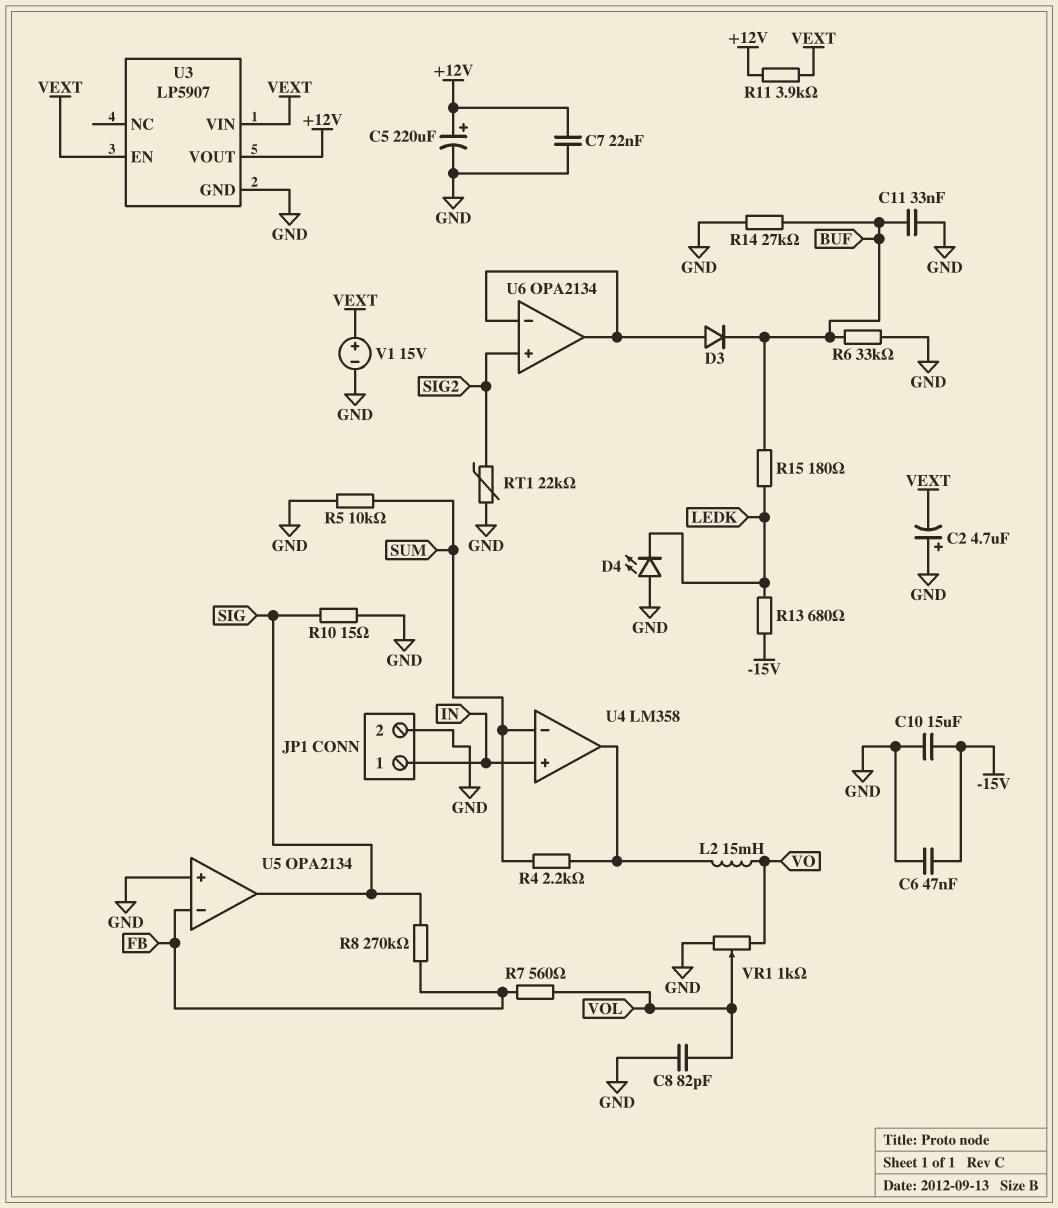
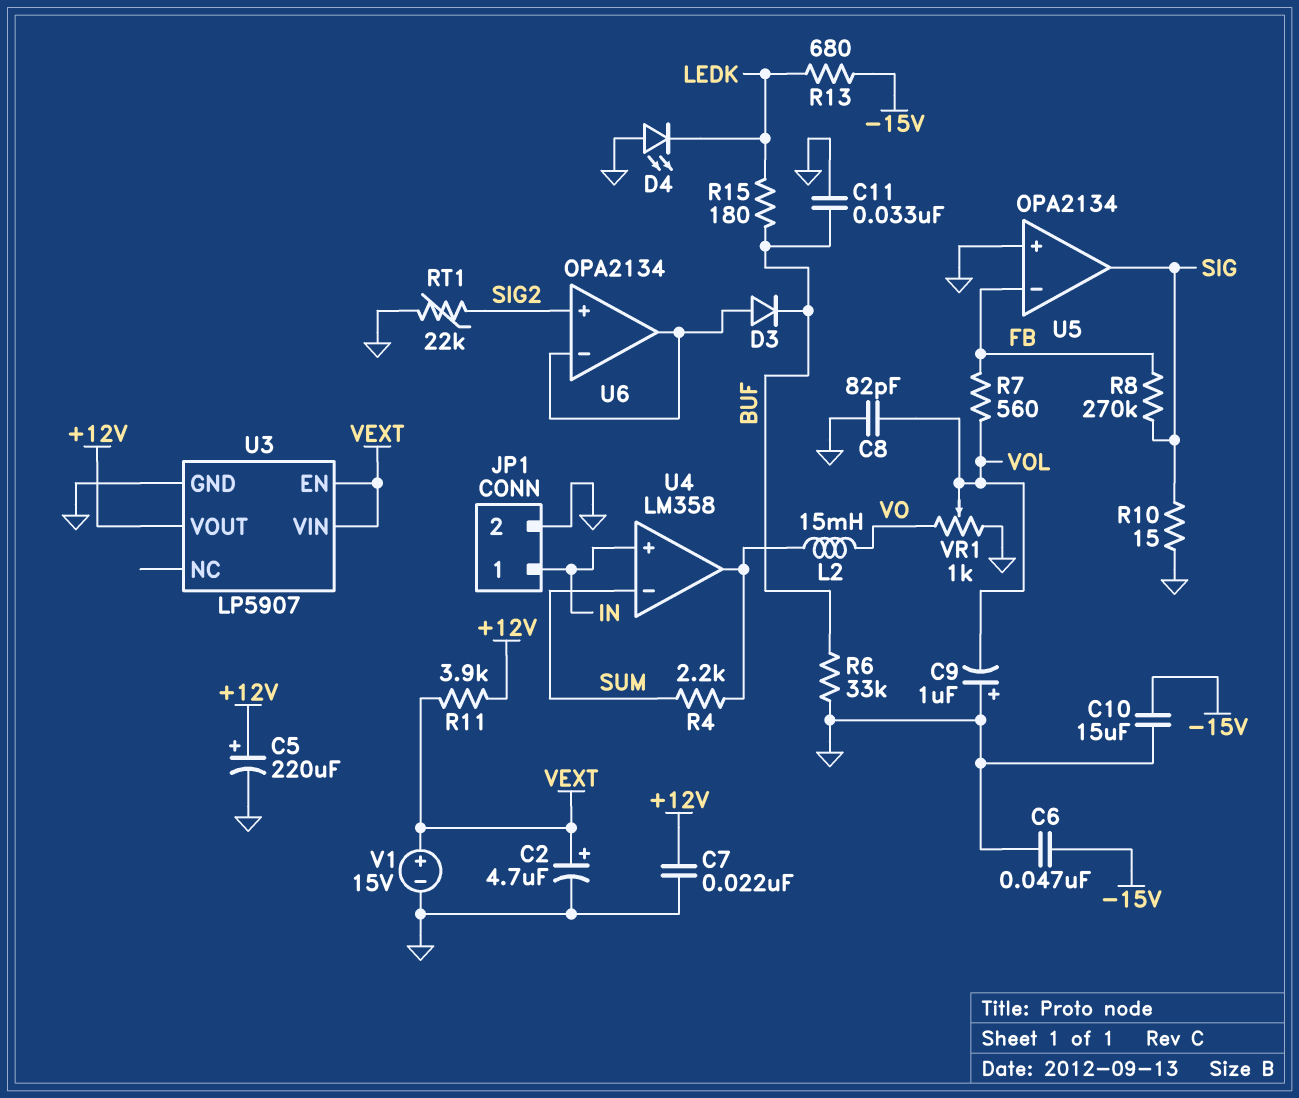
C2: 4.7uF (plus GND, minus VEXT) -> 4.7uF (plus VEXT, minus GND)
C9: none -> 1uF (plus GND, minus VOL)
R5: 10k (GND, SUM) -> none
R14: 27k (BUF, GND) -> none

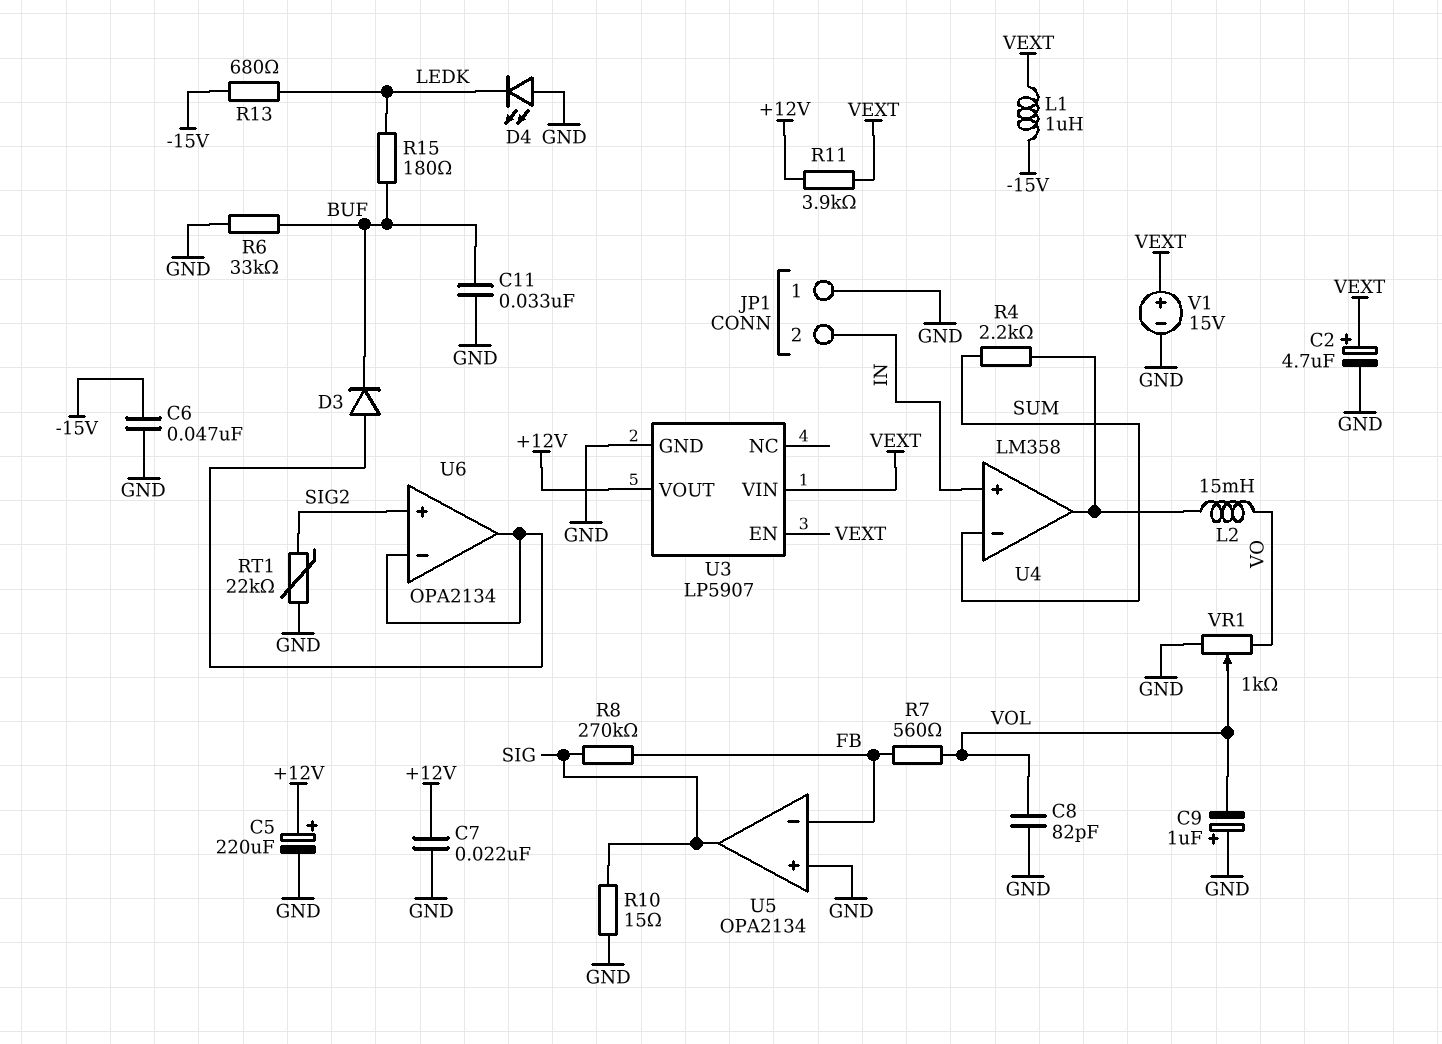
C10: 15uF (-15V, GND) -> none
JP1 pin 1: IN -> GND
JP1 pin 2: GND -> IN
L1: none -> 1uH (-15V, VEXT)

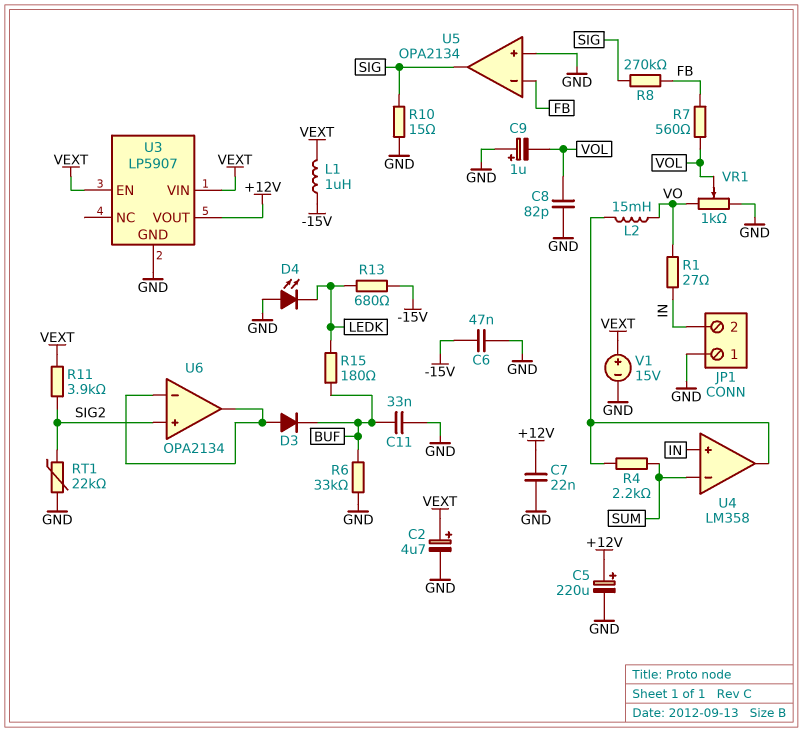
R1: none -> 27 (IN, VO)
R11: 3.9k (+12V, VEXT) -> 3.9k (SIG2, VEXT)

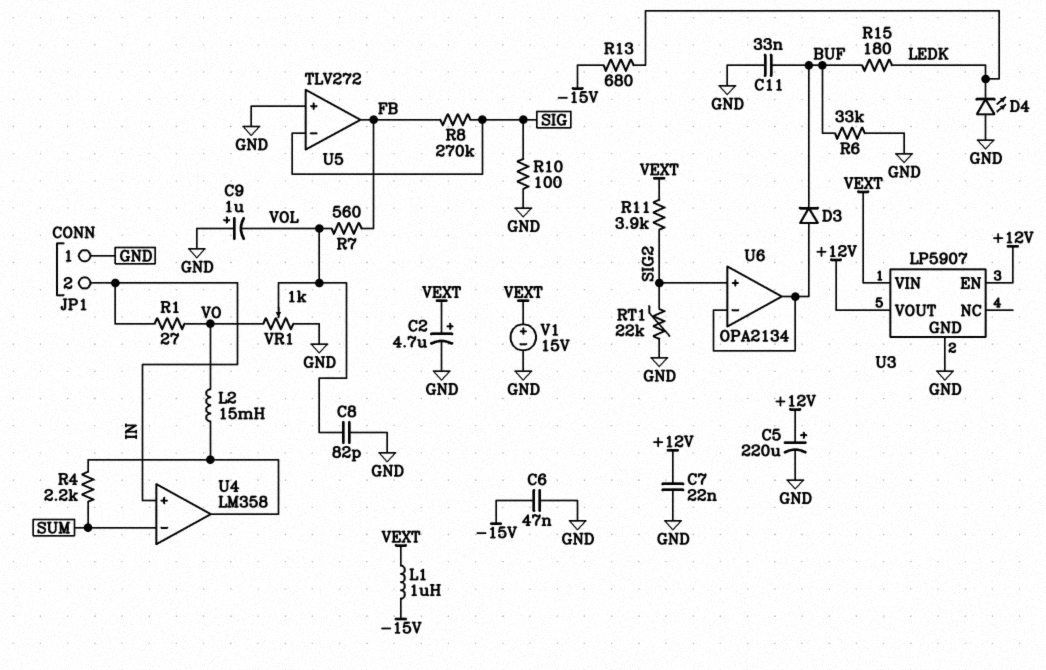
R10: 15 (GND, SIG) -> 100 (GND, SIG)
U3 pin EN: VEXT -> +12V
U5: OPA2134 -> TLV272
U5 pin in-: FB -> SIG
U5 pin out: SIG -> FB

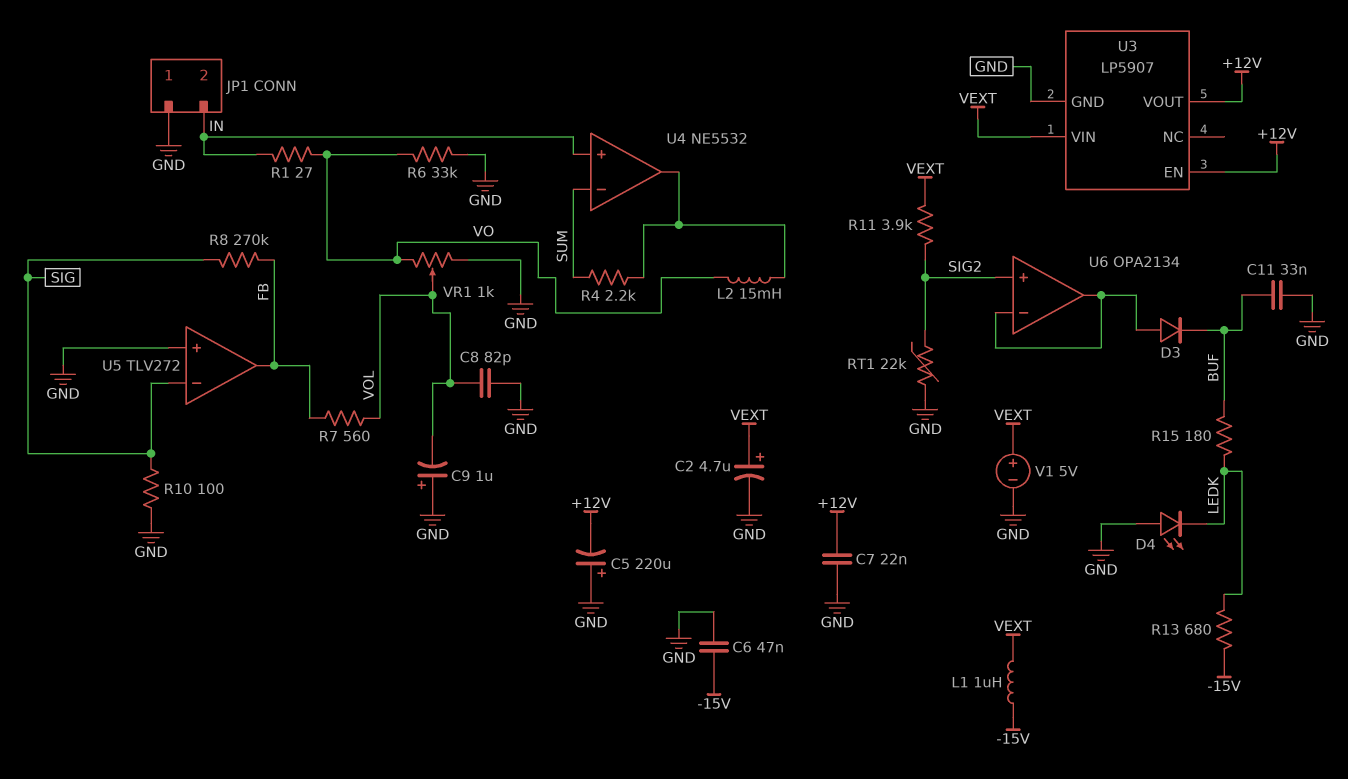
C5: 220uF (plus +12V, minus GND) -> 220uF (plus GND, minus +12V)
R6: 33k (BUF, GND) -> 33k (GND, VO)
U4: LM358 -> NE5532
V1: 15V (plus VEXT, minus GND) -> 5V (plus VEXT, minus GND)

